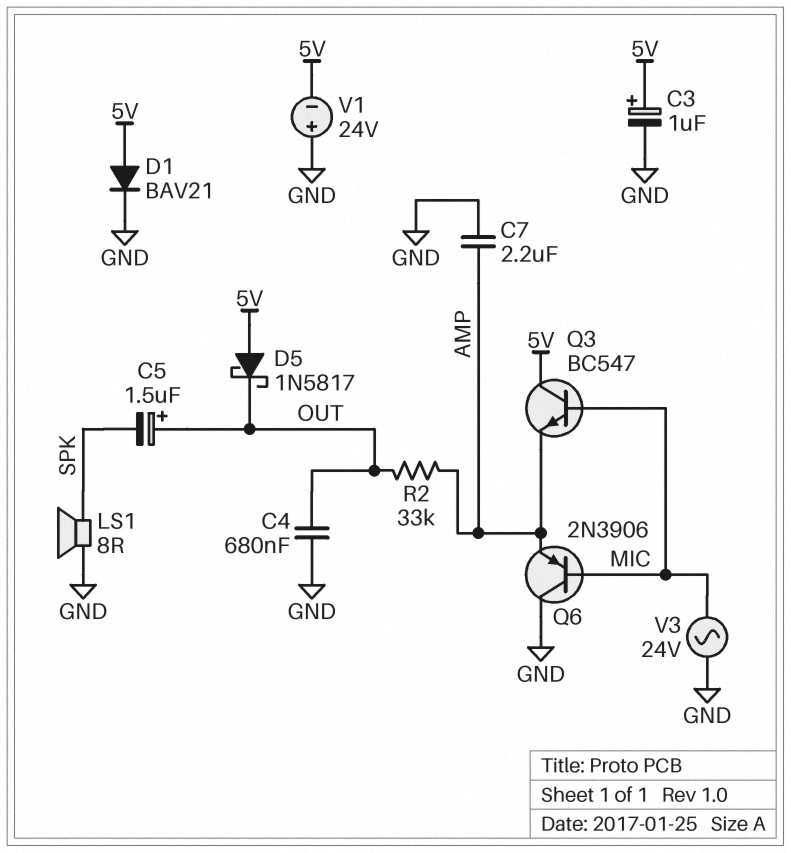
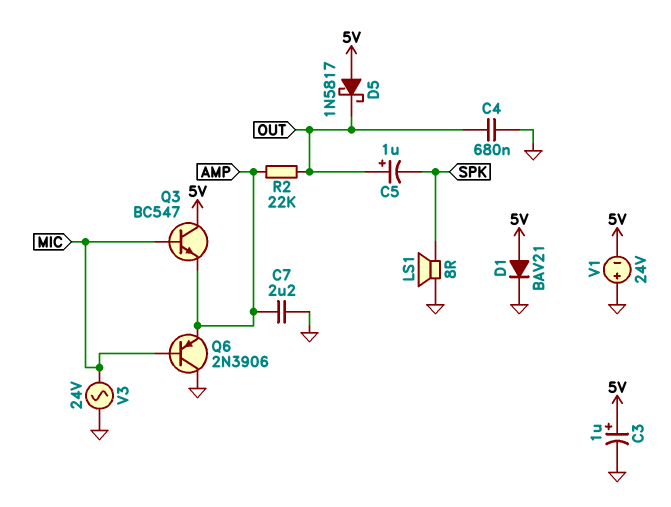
C5: 1.5uF (plus OUT, minus SPK) -> 1uF (plus OUT, minus SPK)
R2: 33k (AMP, OUT) -> 22k (AMP, OUT)

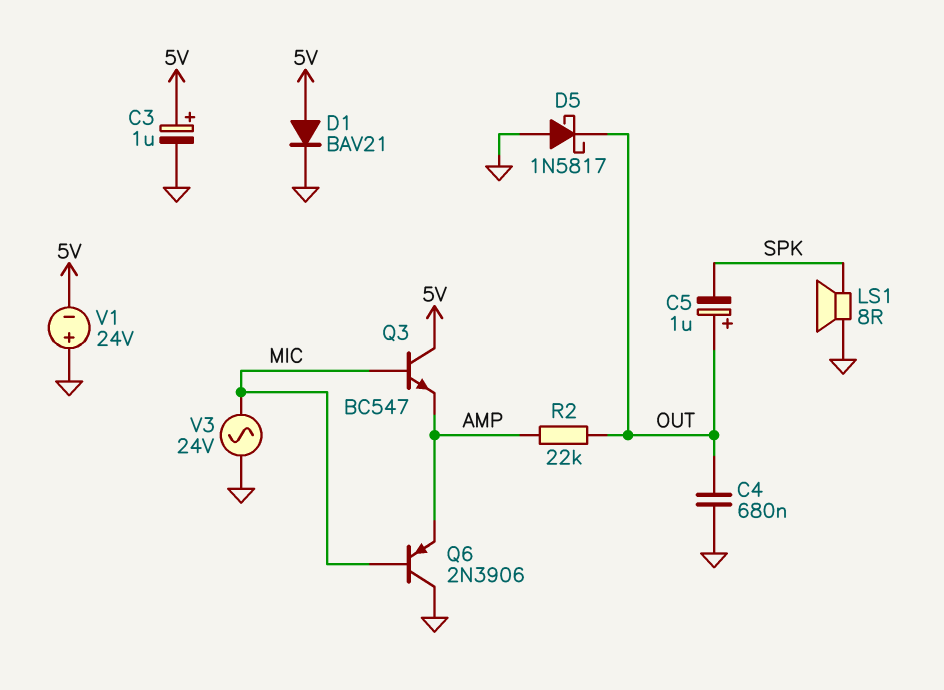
C7: 2.2uF (AMP, GND) -> none
D5: schottky 1N5817 (A 5V, K OUT) -> schottky 1N5817 (A GND, K OUT)

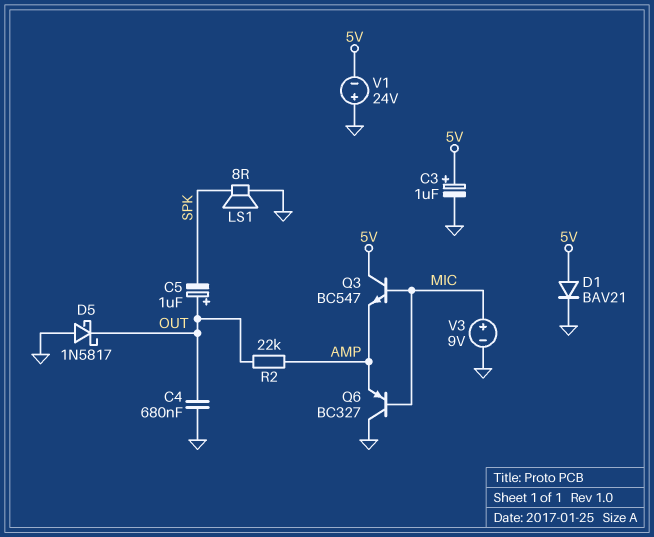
Q6: PNP 2N3906 (B MIC, C GND, E AMP) -> PNP BC327 (B MIC, C GND, E AMP)
V3: AC 24V (GND, MIC) -> 9V (plus MIC, minus GND)

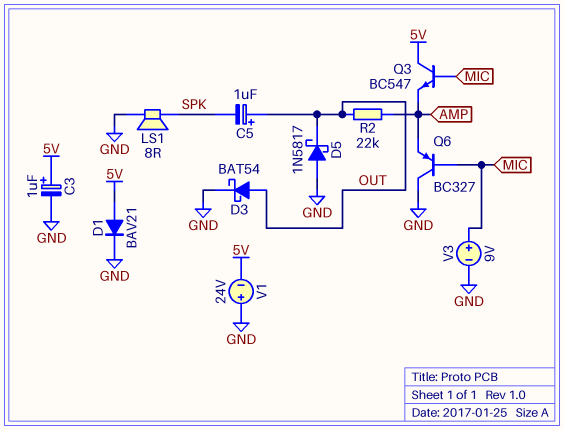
C4: 680nF (GND, OUT) -> none
D3: none -> schottky BAT54 (A OUT, K GND)

